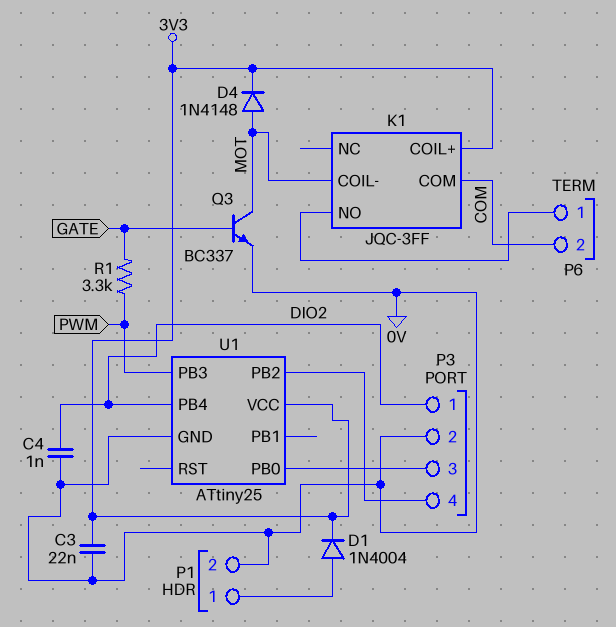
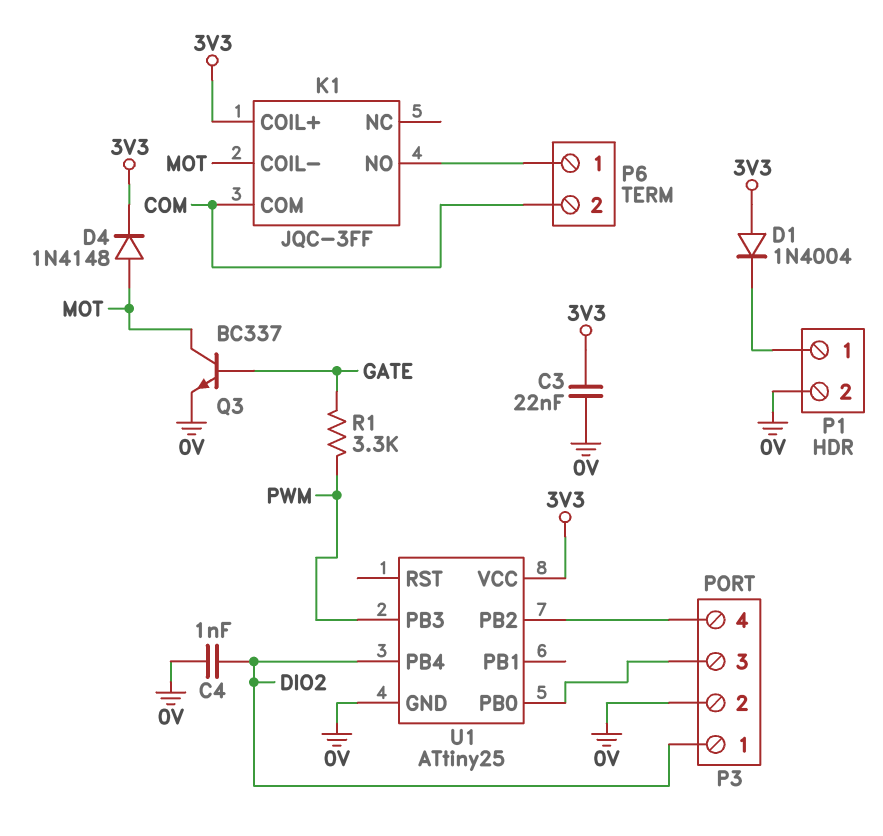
D1: diode 1N4004 (A P1/1, K 3V3) -> diode 1N4004 (A 3V3, K P1/1)

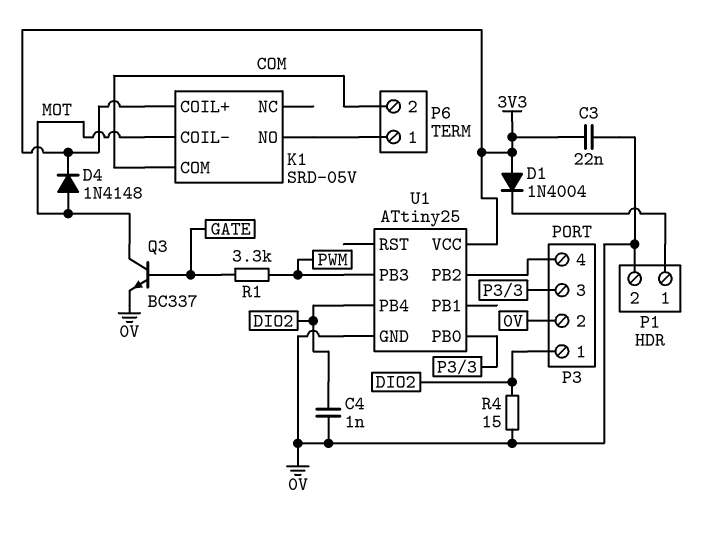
K1: JQC-3FF -> SRD-05V
R4: none -> 15 (0V, DIO2)

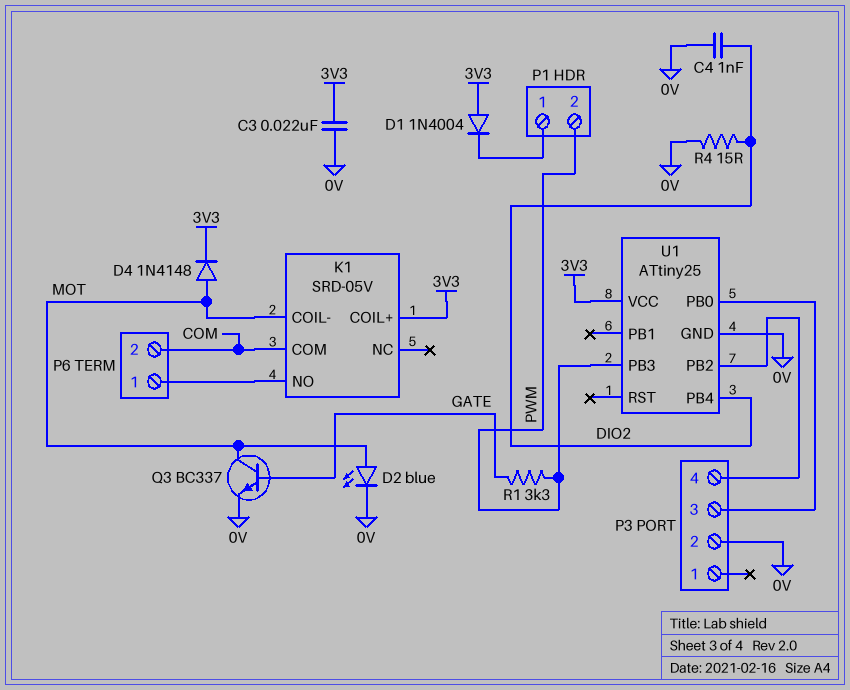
D2: none -> LED blue (A MOT, K 0V)
P1 pin 2: 0V -> PWM
P3 pin 1: DIO2 -> none

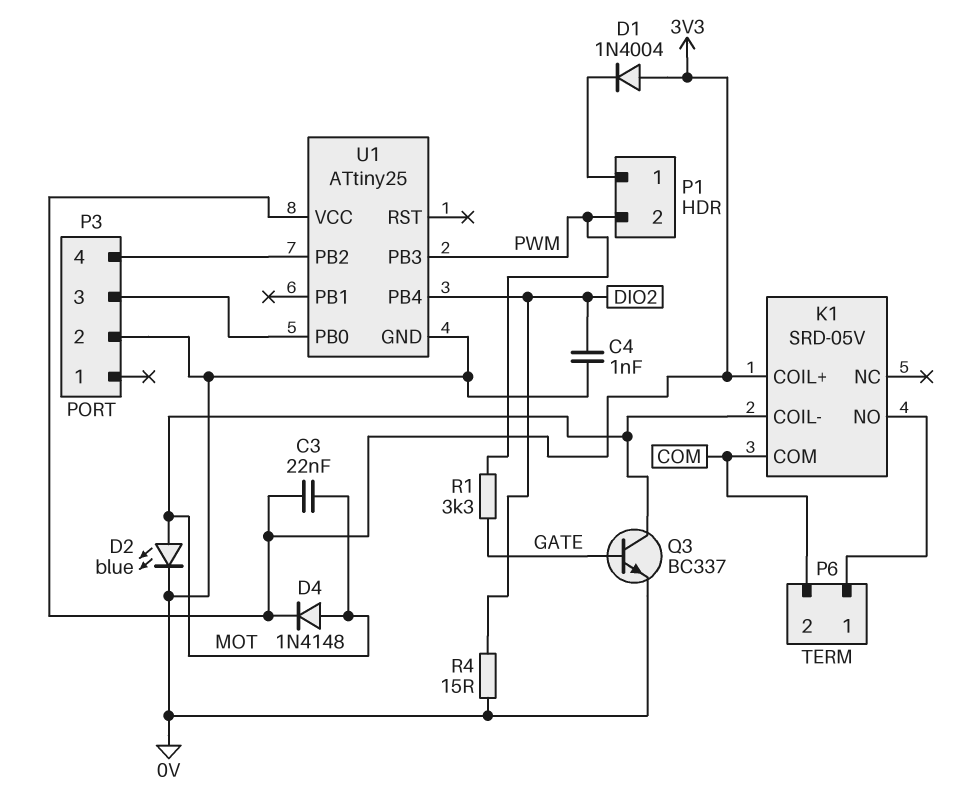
C3: 22nF (0V, 3V3) -> 22nF (3V3, MOT)

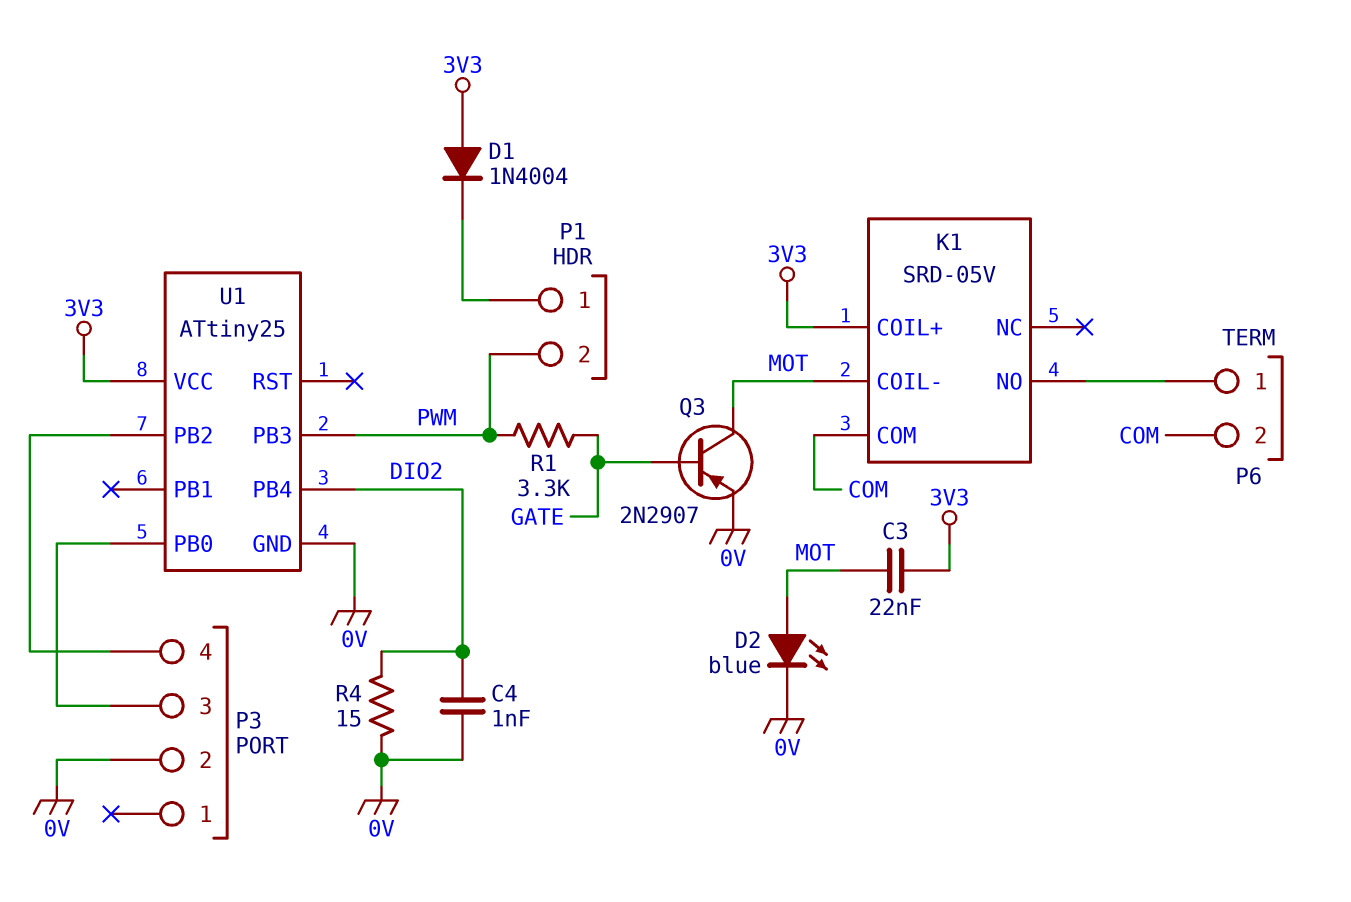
D4: diode 1N4148 (A MOT, K 3V3) -> none
Q3: NPN BC337 (B GATE, C MOT, E 0V) -> PNP 2N2907 (B GATE, C MOT, E 0V)

